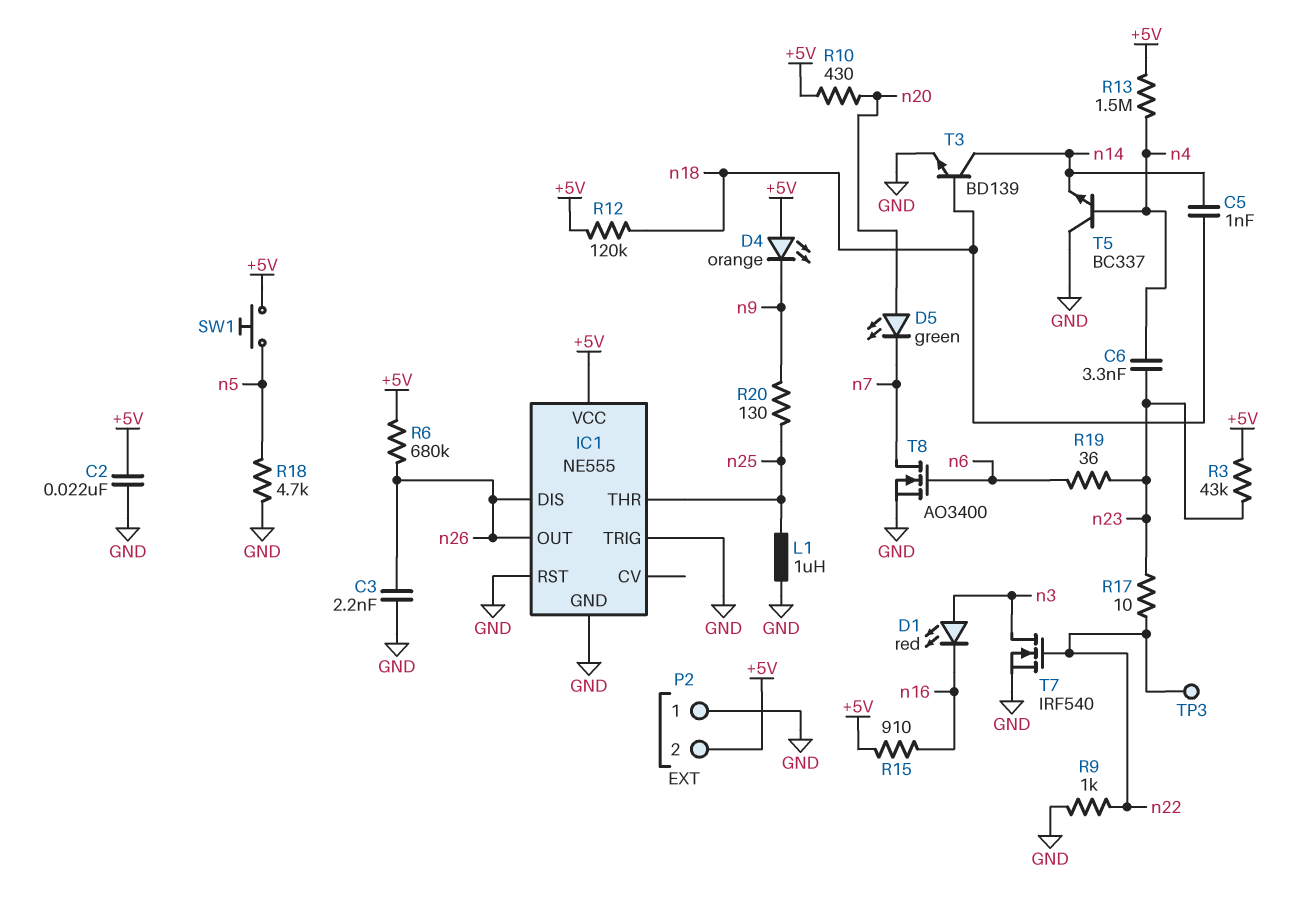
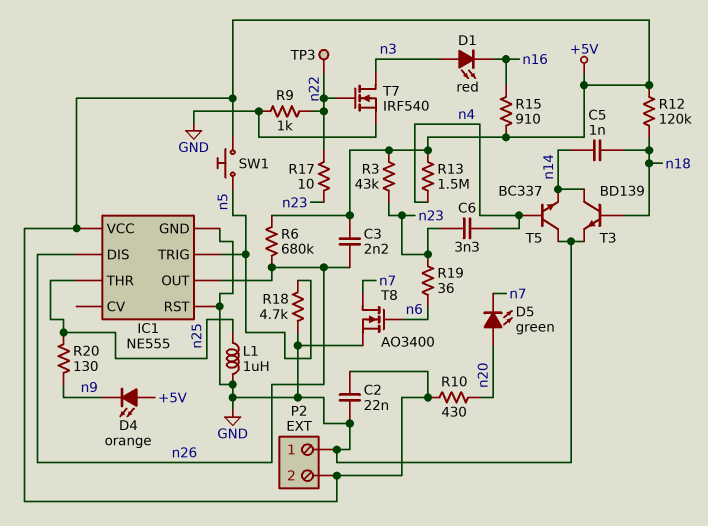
C3: 2.2nF (GND, n26) -> 2.2nF (+5V, n26)
IC1 pin TRIG: GND -> n5

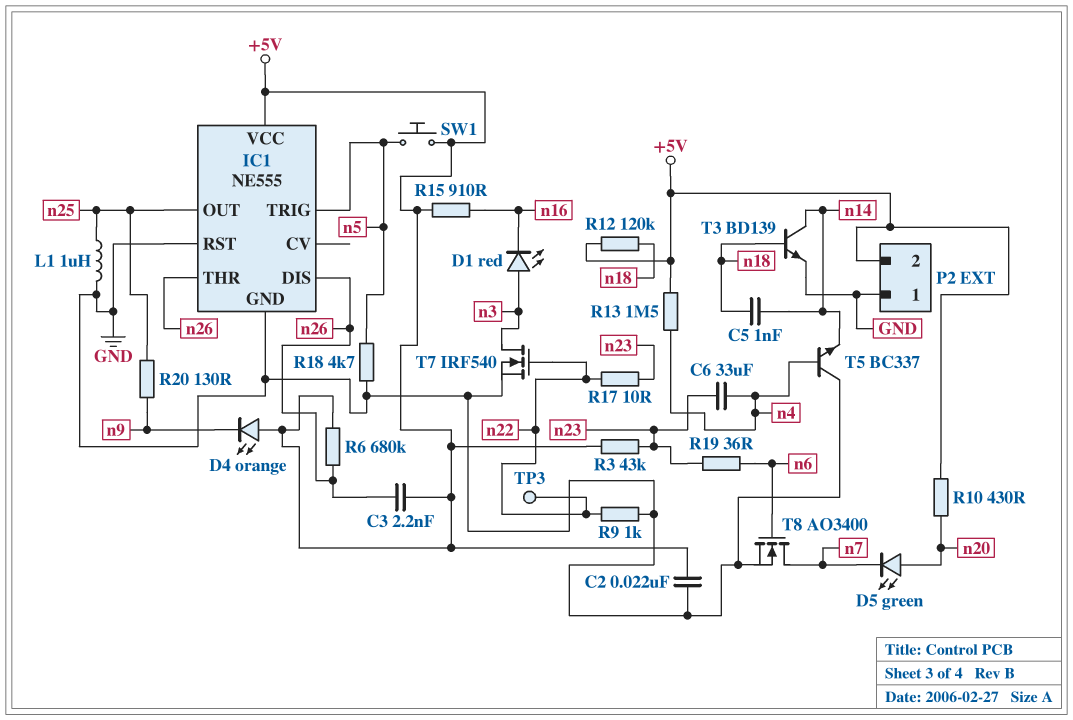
C6: 3.3nF (n4, n23) -> 33uF (n4, n23)
IC1 pin OUT: n26 -> n25
IC1 pin THR: n25 -> n26

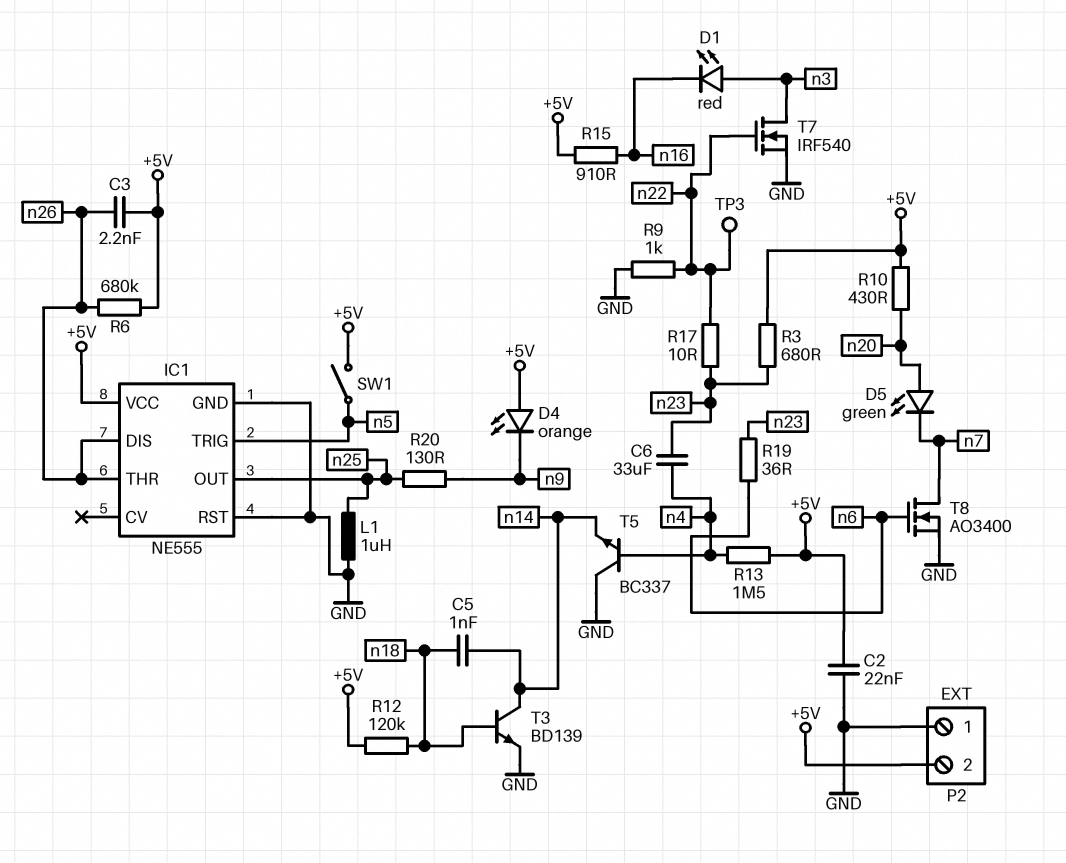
R3: 43k (+5V, n23) -> 680 (+5V, n23)
R18: 4.7k (GND, n5) -> none
SW1: button (+5V, n5) -> switch (+5V, n5)

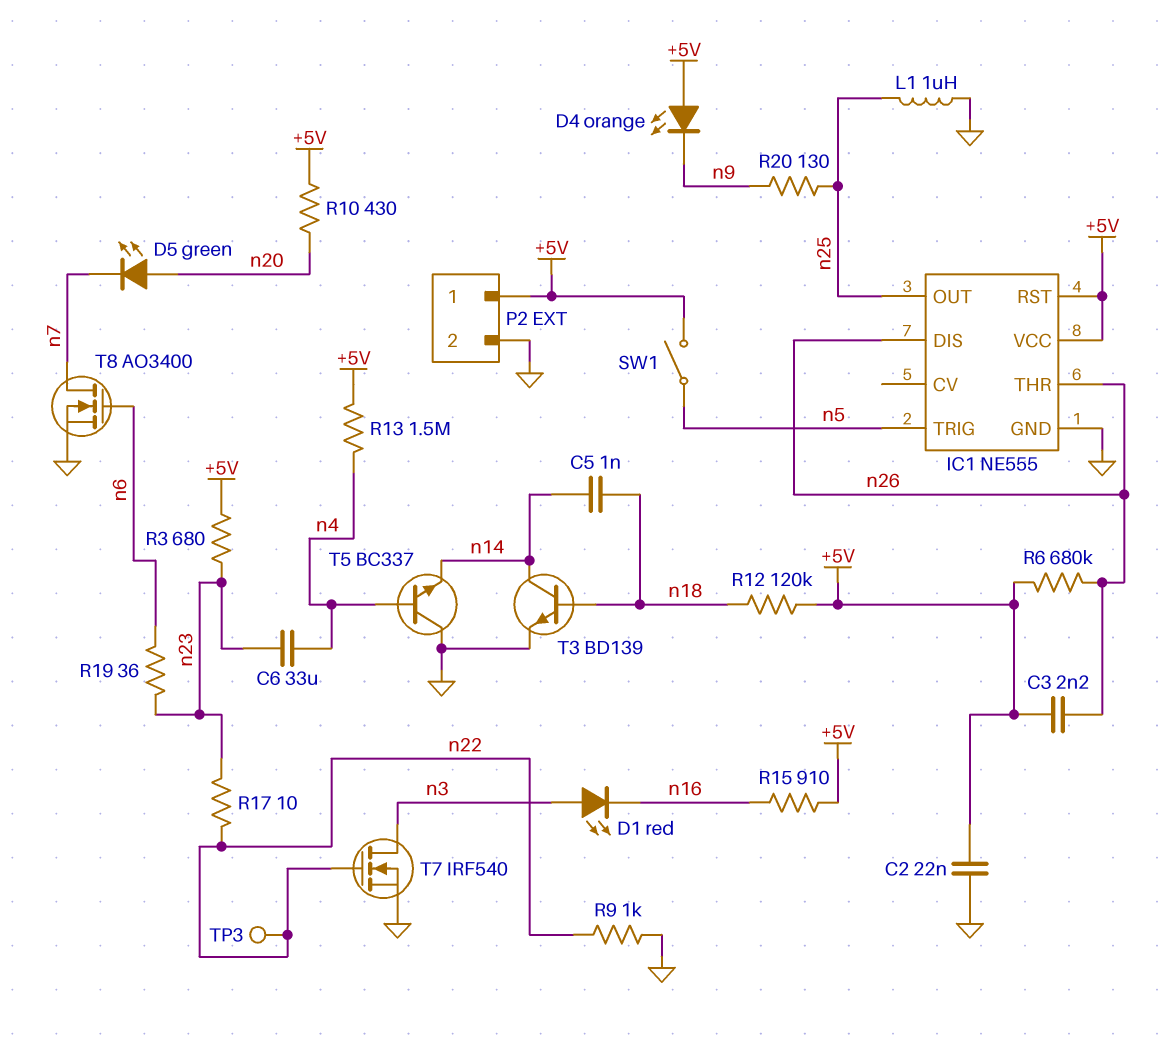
IC1 pin RST: GND -> +5V
P2 pin 1: GND -> +5V
P2 pin 2: +5V -> GND

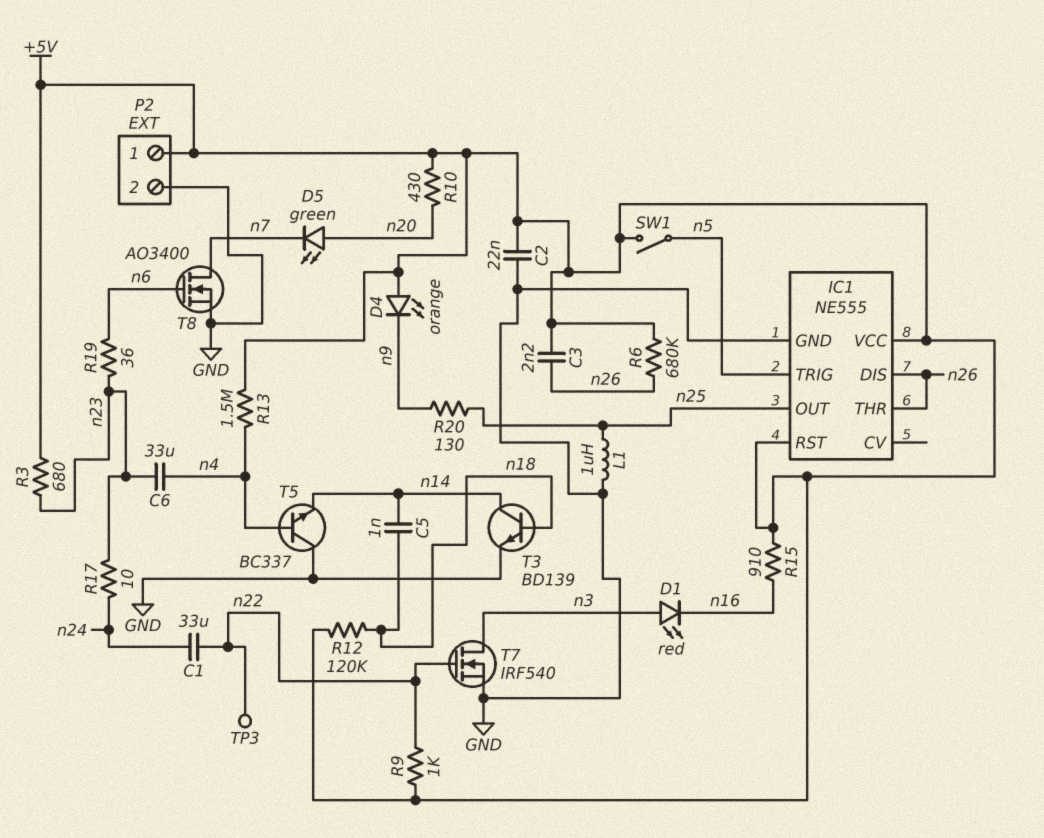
C1: none -> 33uF (n22, n24)
R9: 1k (GND, n22) -> 1k (+5V, n22)
R17: 10 (n22, n23) -> 10 (n23, n24)

